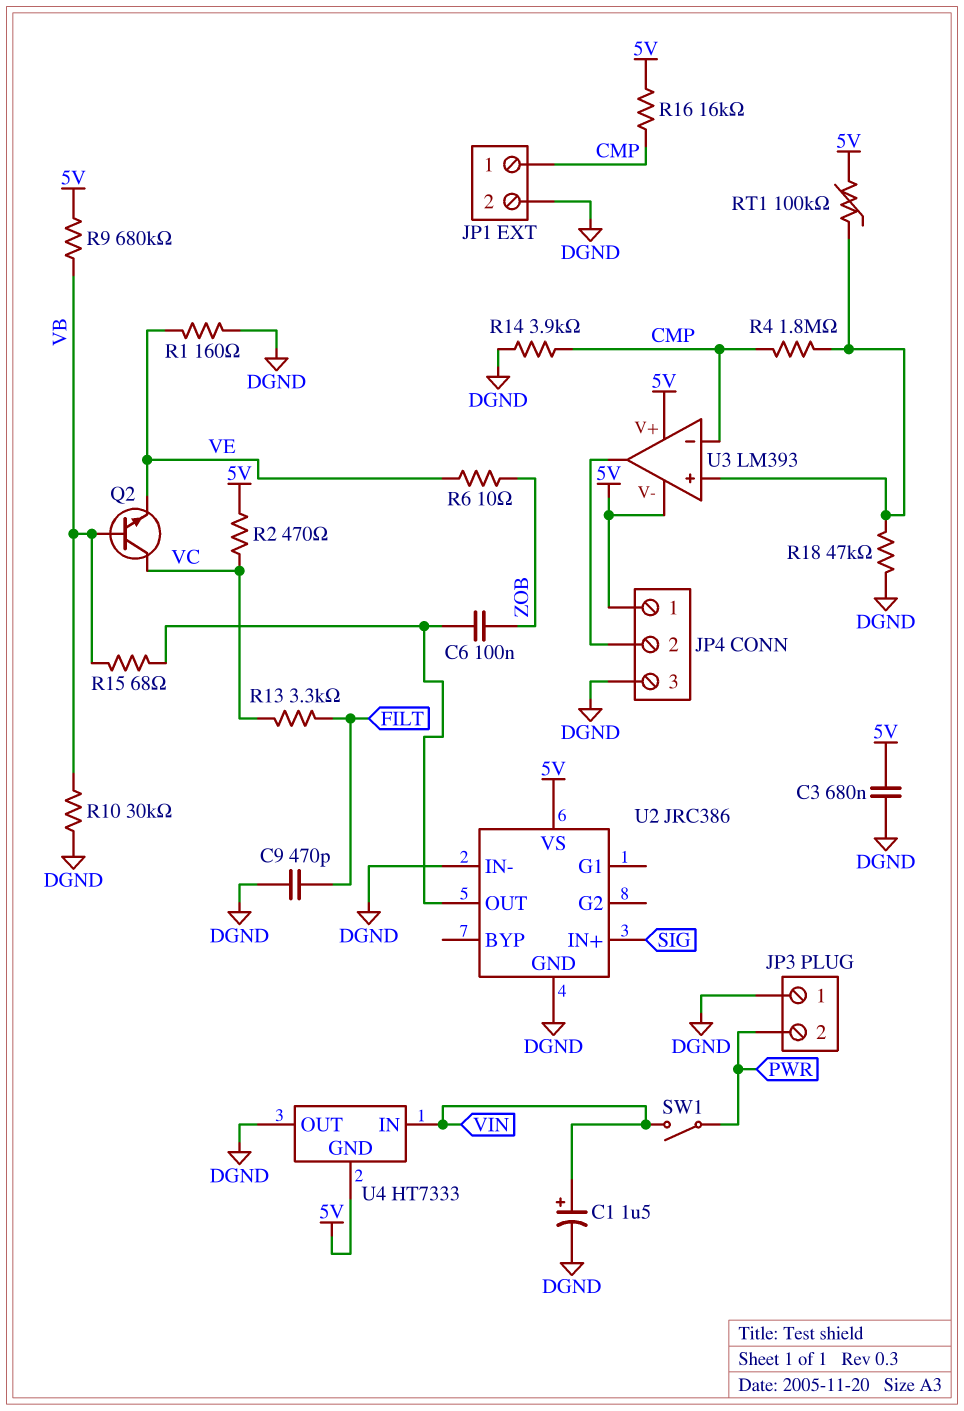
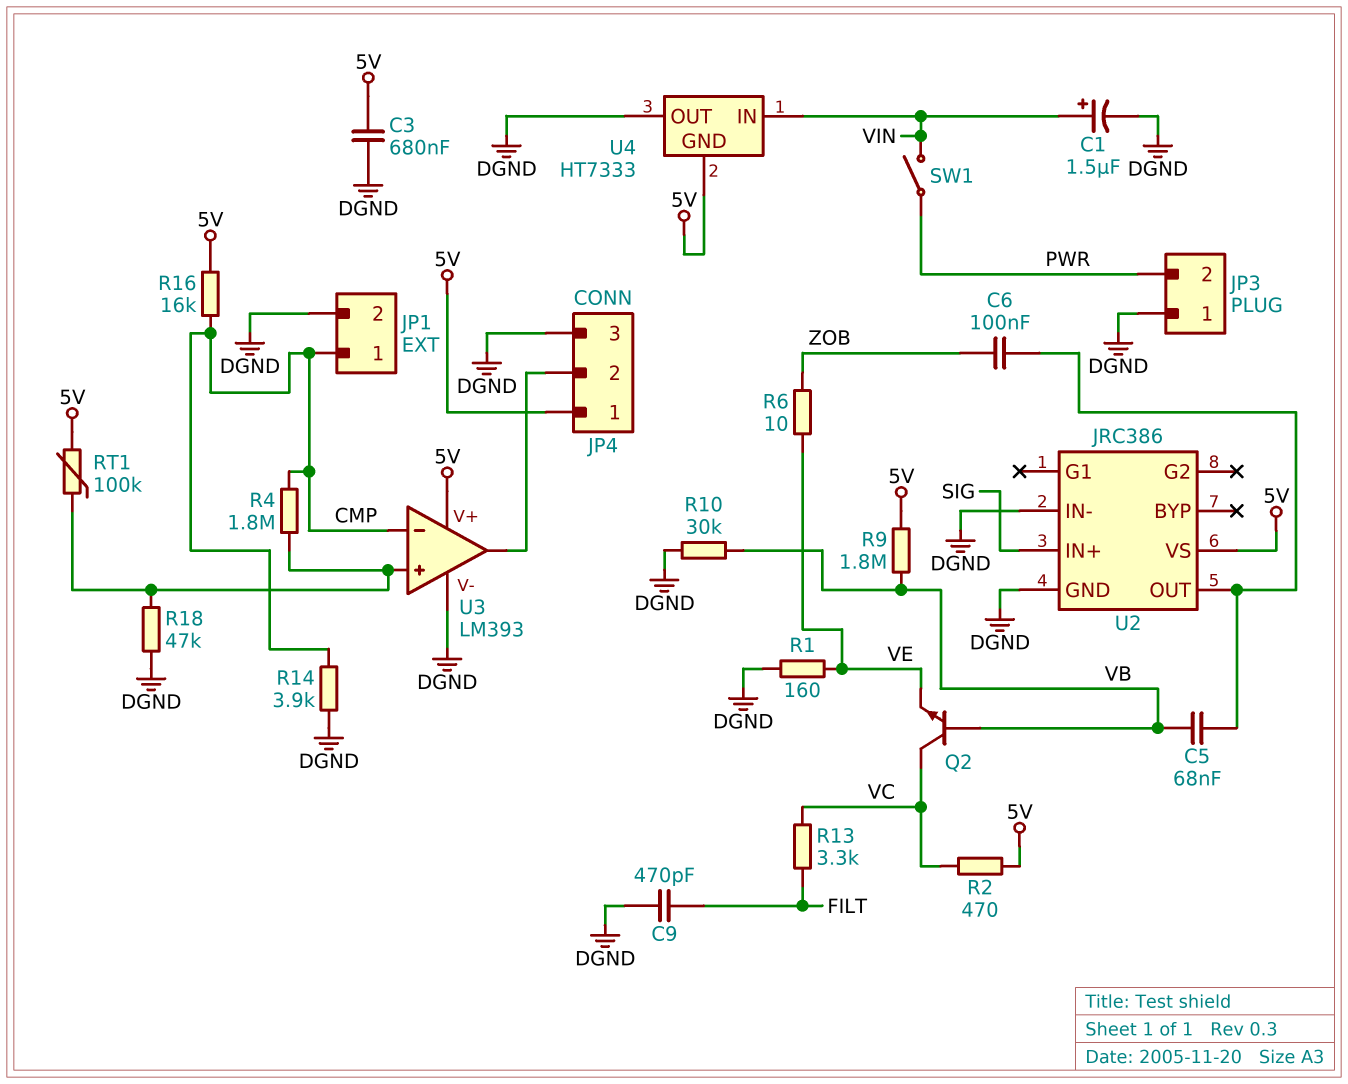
C5: none -> 68nF (U2/OUT, VB)
R9: 680k (5V, VB) -> 1.8M (5V, VB)
R15: 68 (U2/OUT, VB) -> none
U3 pin V-: 5V -> DGND

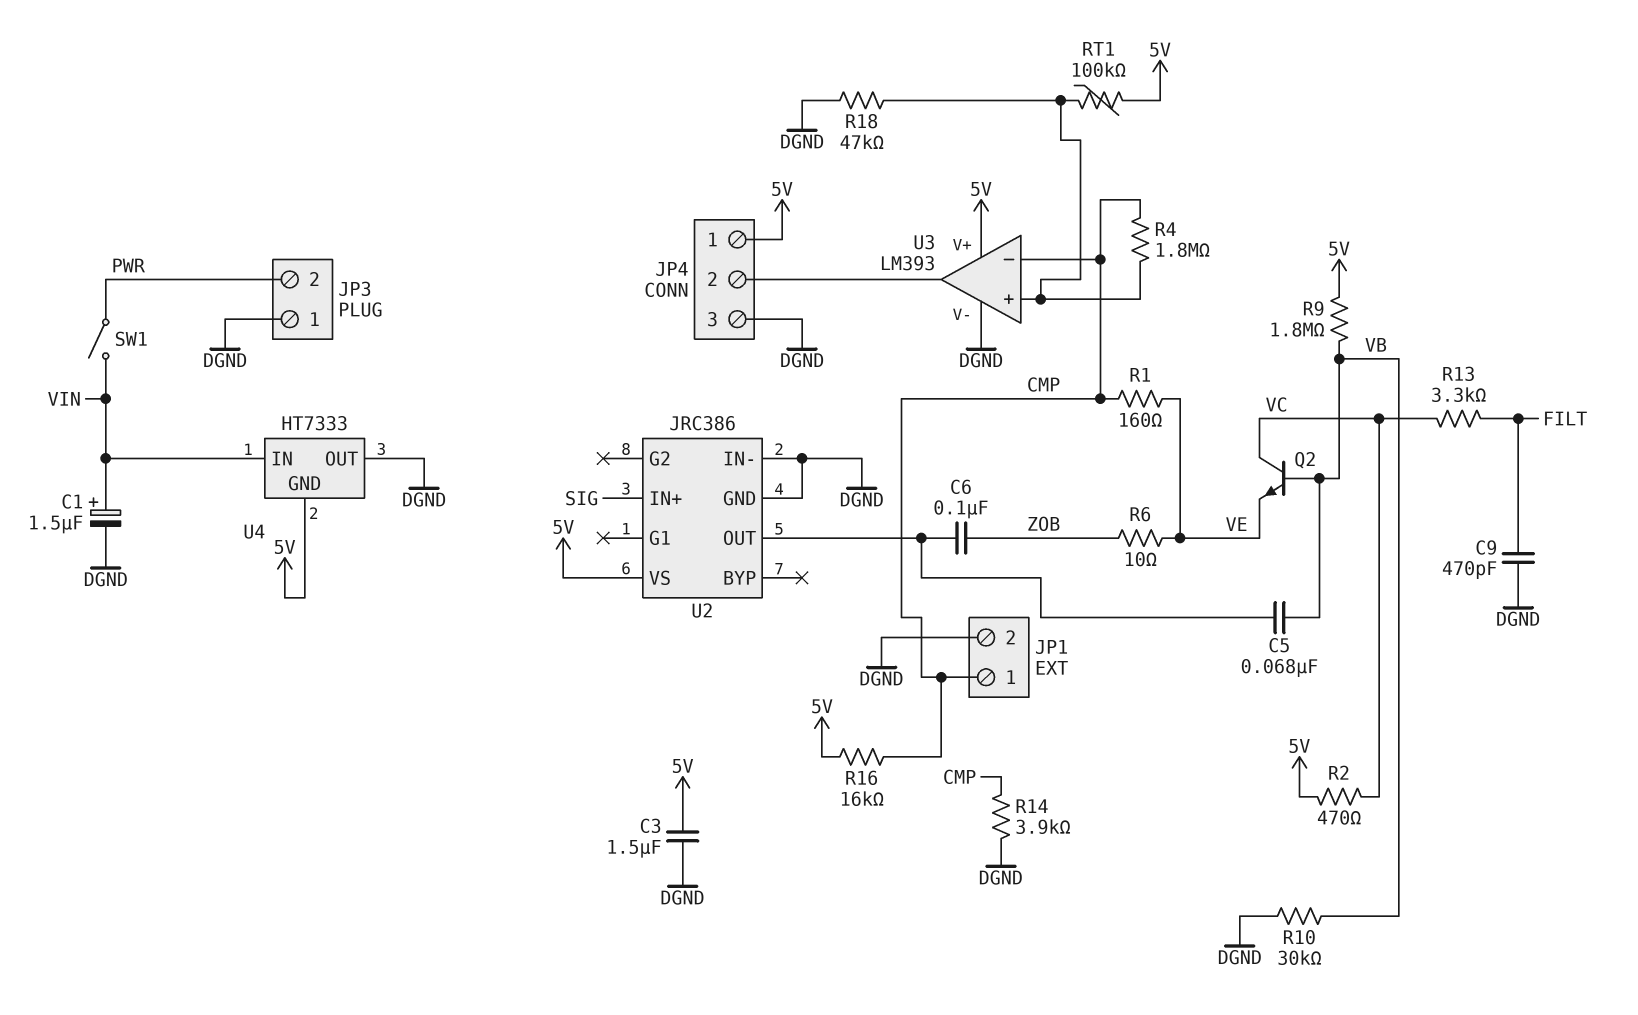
C3: 680nF (5V, DGND) -> 1.5uF (5V, DGND)
R1: 160 (DGND, VE) -> 160 (CMP, VE)

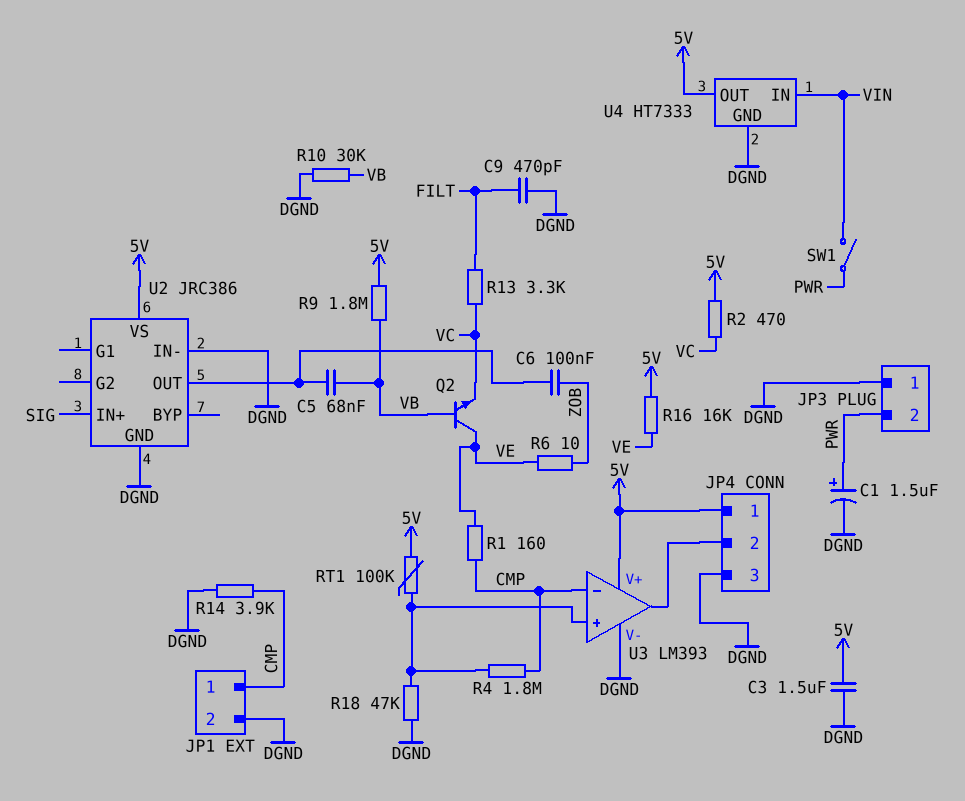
C1: 1.5uF (plus VIN, minus DGND) -> 1.5uF (plus PWR, minus DGND)
Q2: NPN (B VB, C VC, E VE) -> NPN (B VB, C VE, E VC)
R16: 16k (5V, CMP) -> 16k (5V, VE)
U4 pin GND: 5V -> DGND
U4 pin OUT: DGND -> 5V

